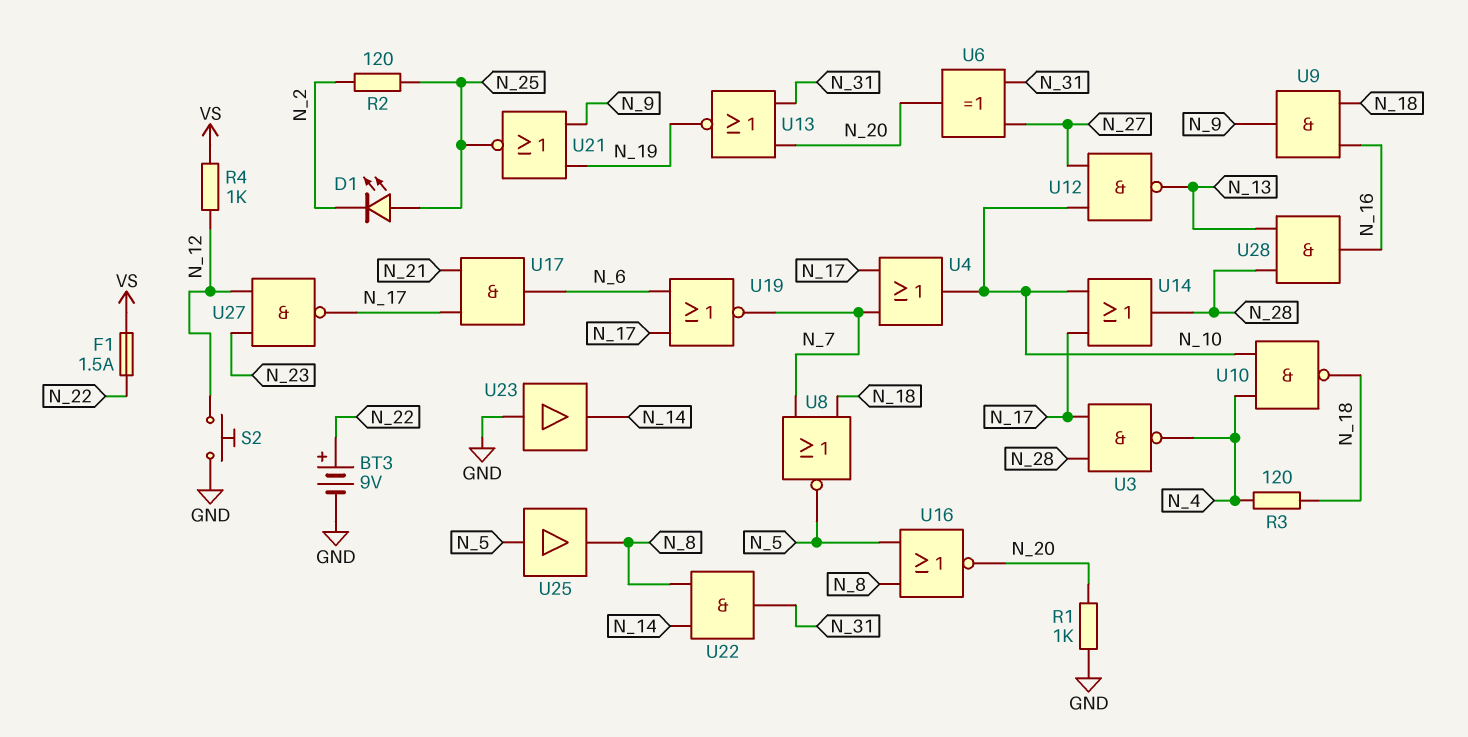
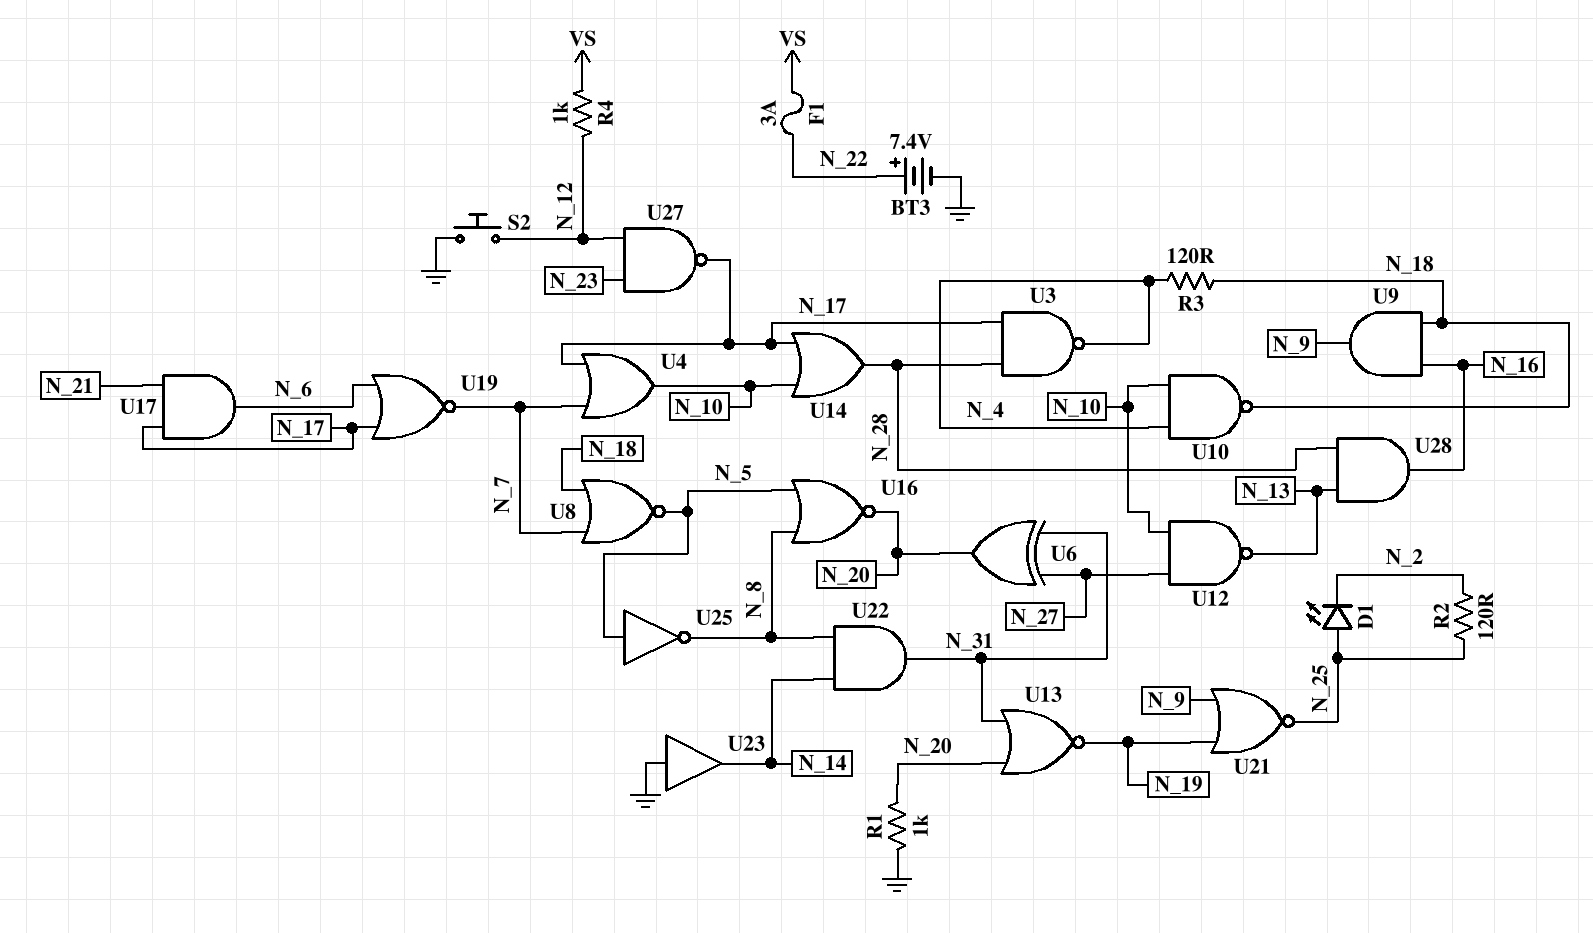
BT3: 9V (plus N_22, minus GND) -> 7.4V (plus N_22, minus GND)
F1: 1.5A (N_22, VS) -> 3A (N_22, VS)
U25: buffer (in N_5, out N_8) -> NOT (in N_5, out N_8)

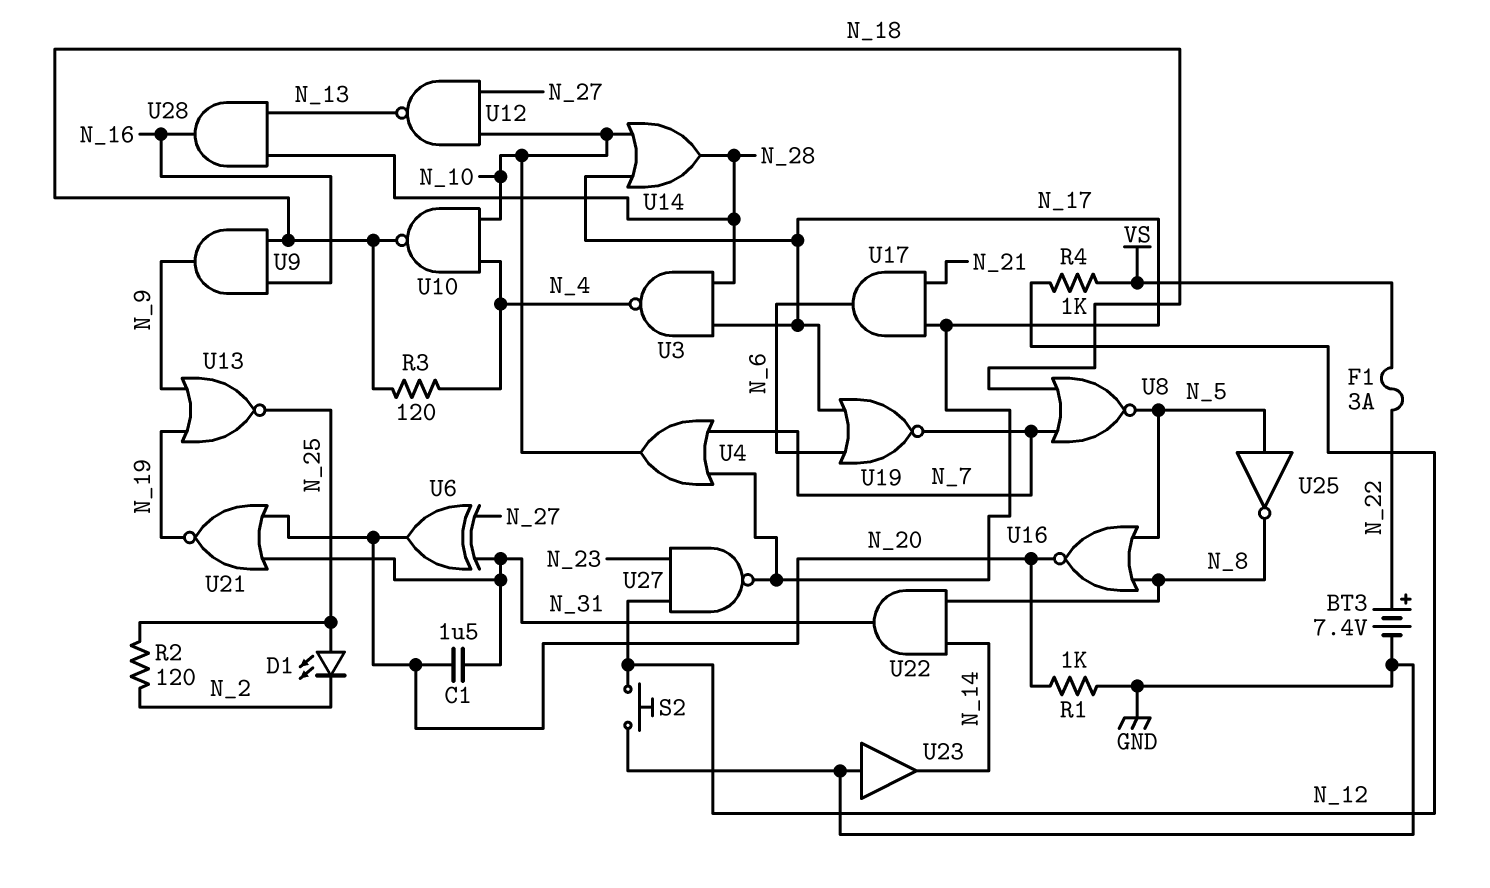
C1: none -> 1.5uF (N_20, N_31)
U13: NOR (in N_20, in N_31, out N_19) -> NOR (in N_9, in N_19, out N_25)
U21: NOR (in N_9, in N_19, out N_25) -> NOR (in N_20, in N_31, out N_19)

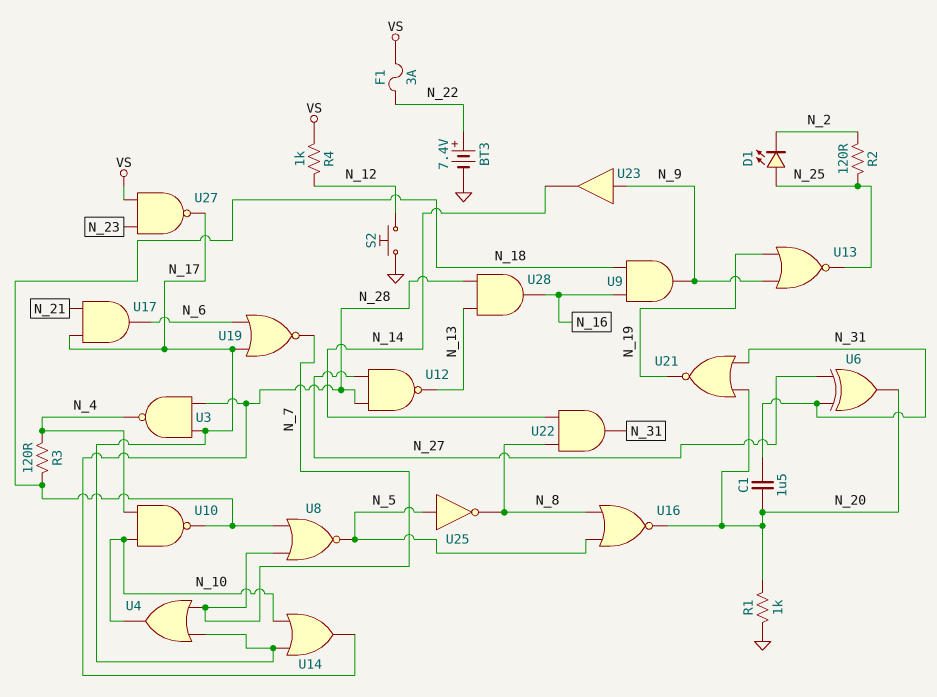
U12: NAND (in N_10, in N_27, out N_13) -> NAND (in N_27, in N_28, out N_13)
U23: buffer (in GND, out N_14) -> buffer (in N_9, out N_14)
U27: NAND (in N_12, in N_23, out N_17) -> NAND (in N_23, in VS, out N_17)

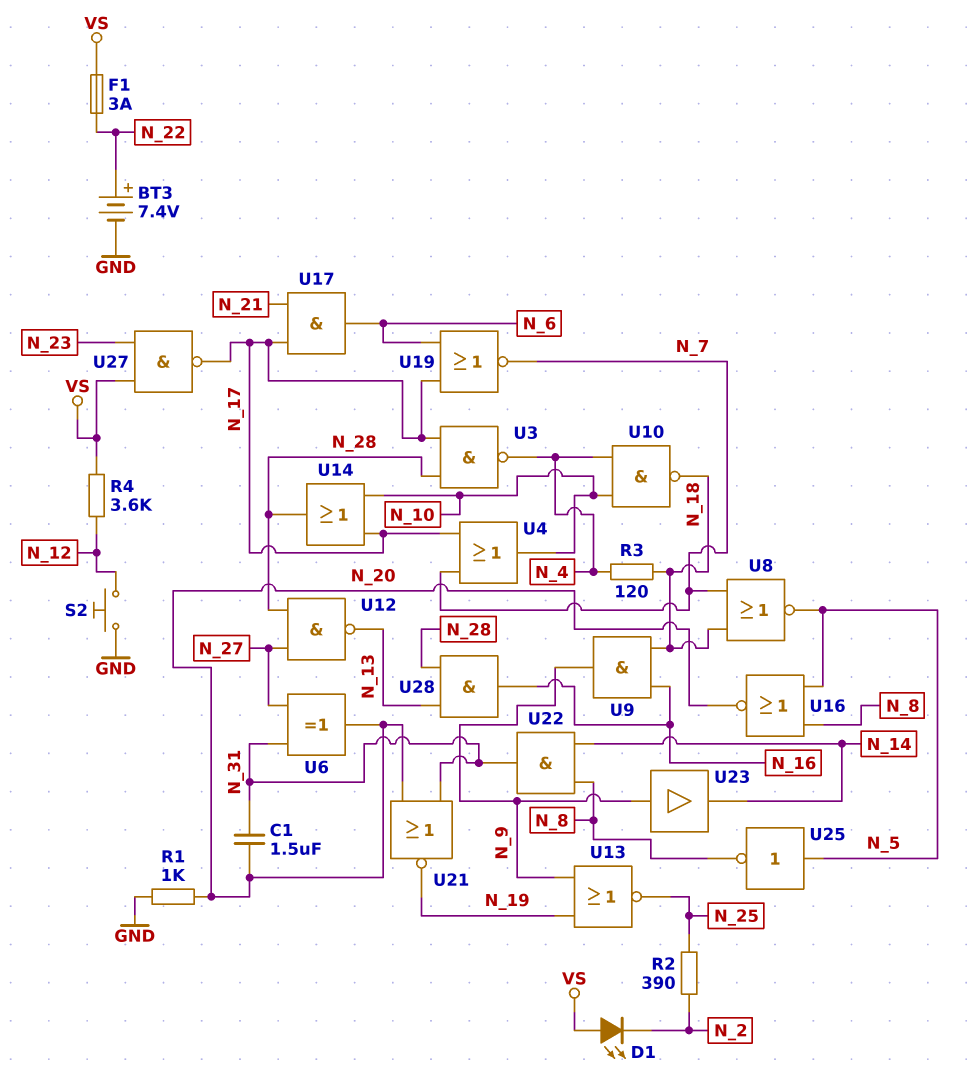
D1: LED (A N_25, K N_2) -> LED (A VS, K N_2)
R2: 120 (N_2, N_25) -> 390 (N_2, N_25)
R4: 1k (N_12, VS) -> 3.6k (N_12, VS)

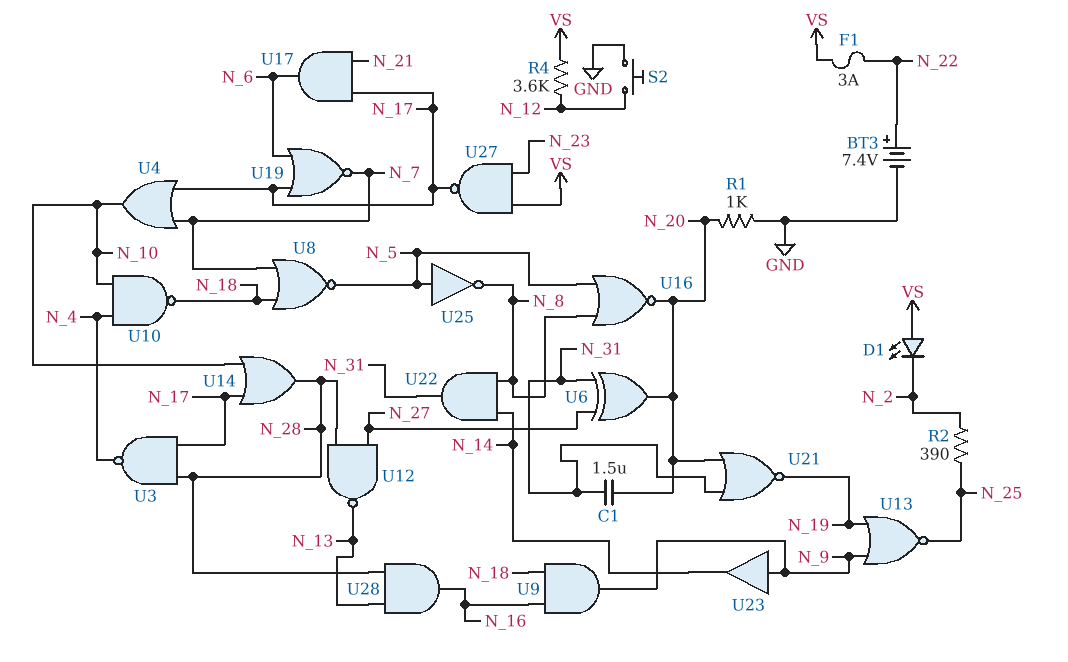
R3: 120 (N_4, N_18) -> none

